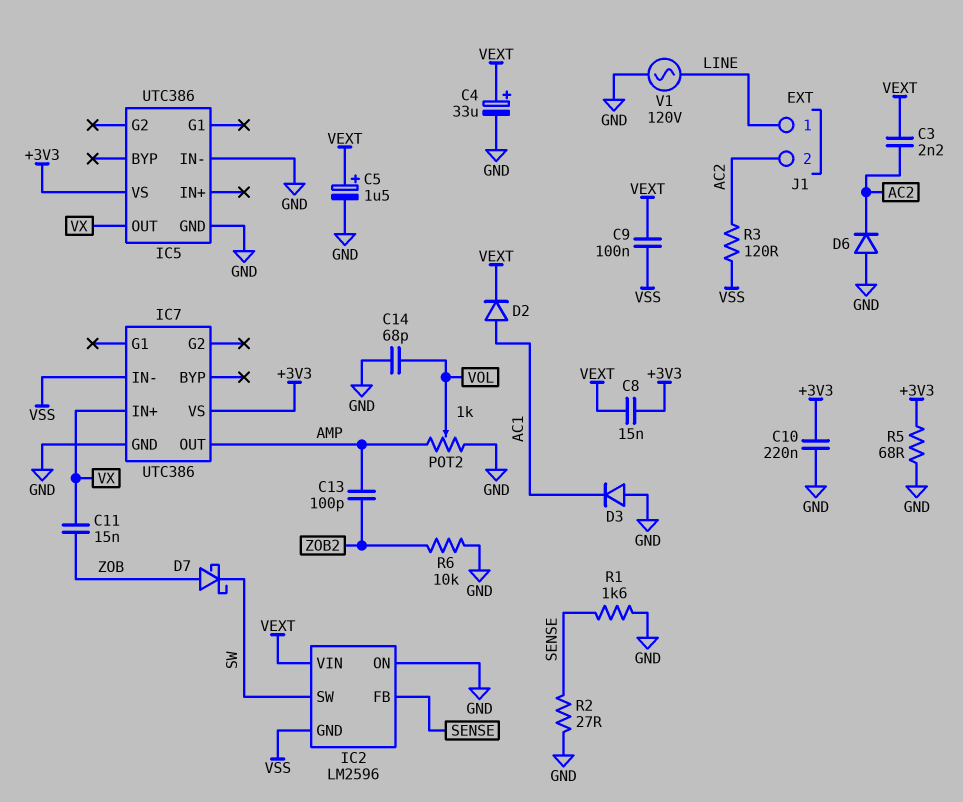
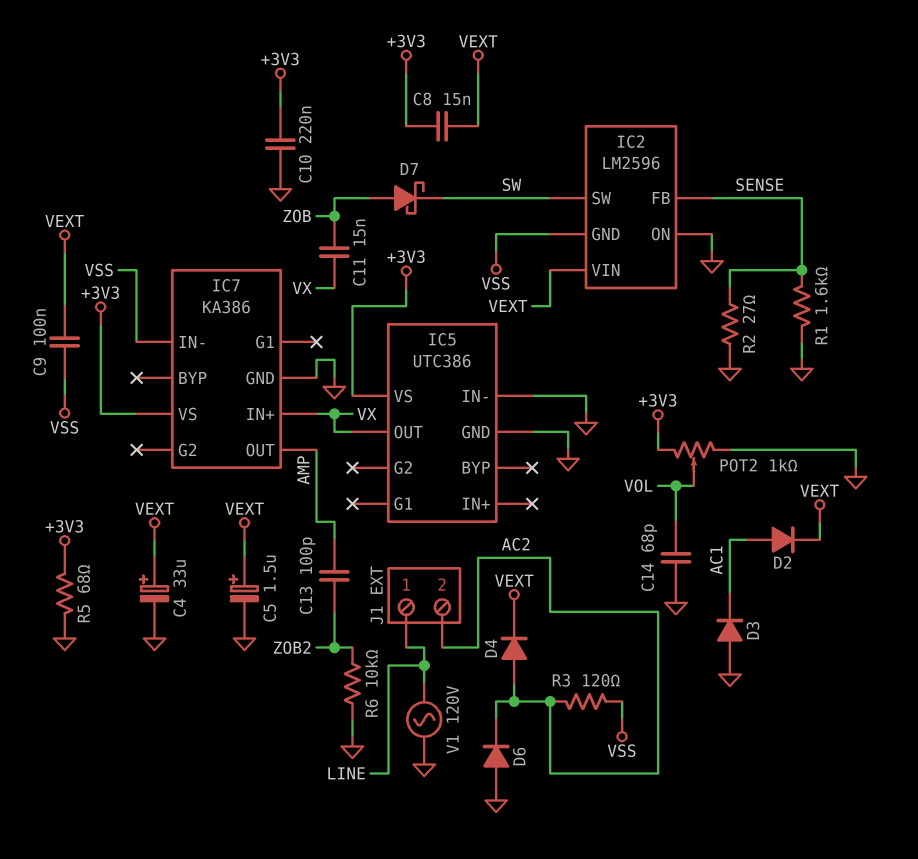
C3: 2.2nF (AC2, VEXT) -> none
D4: none -> diode (A AC2, K VEXT)
IC7: UTC386 -> KA386
POT2: 1k (AMP, GND, wiper VOL) -> 1k (+3V3, GND, wiper VOL)

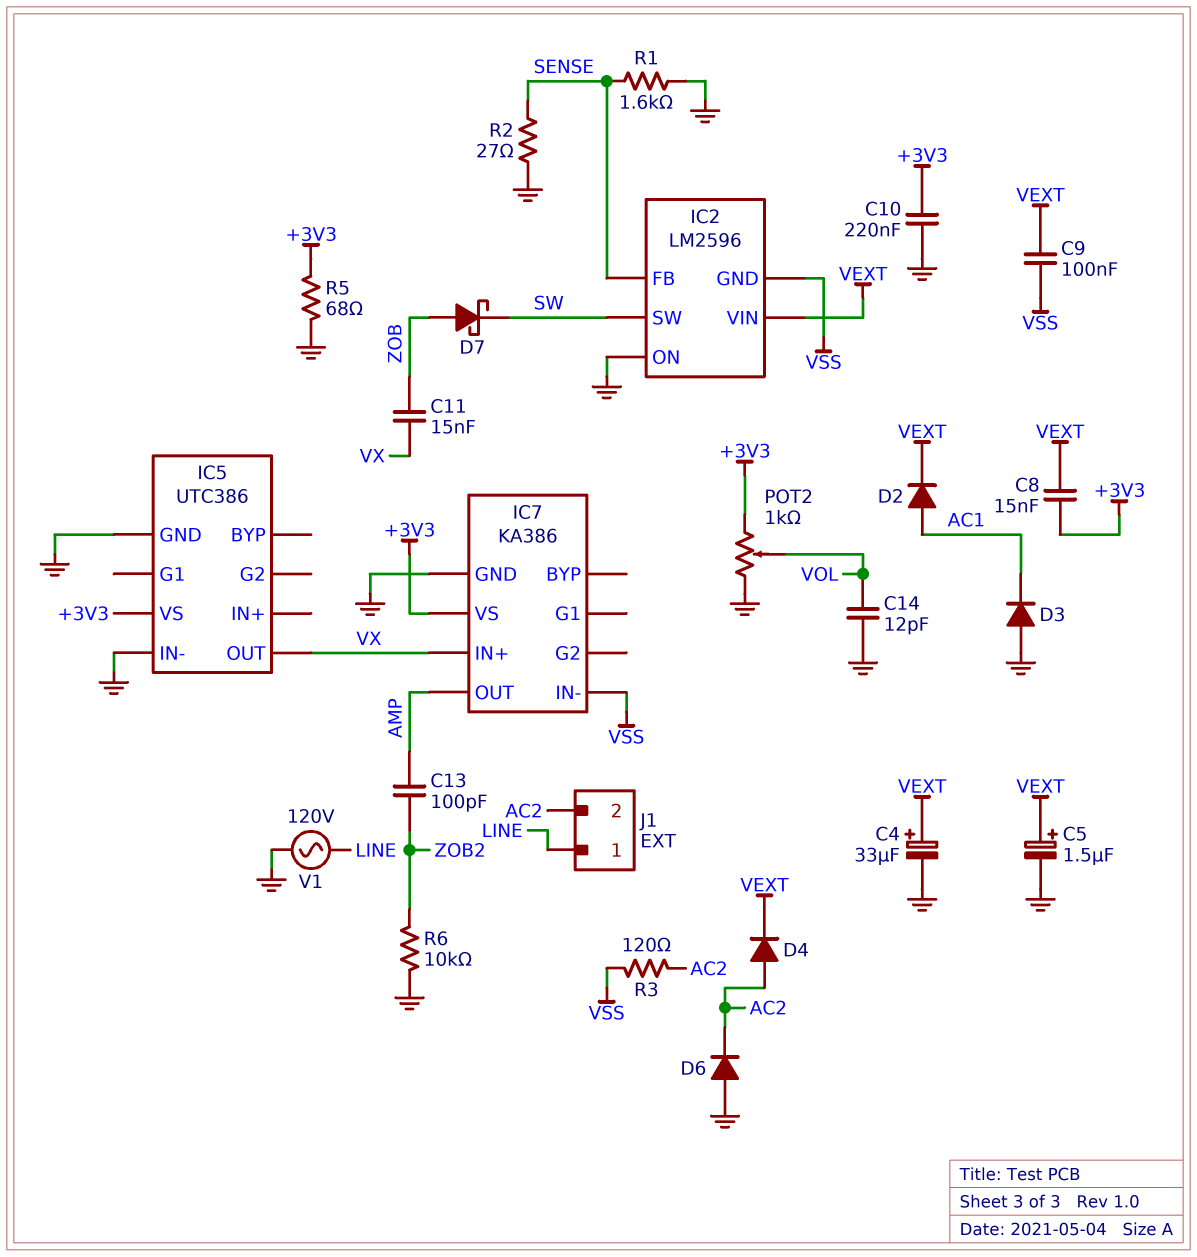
C14: 68pF (GND, VOL) -> 12pF (GND, VOL)

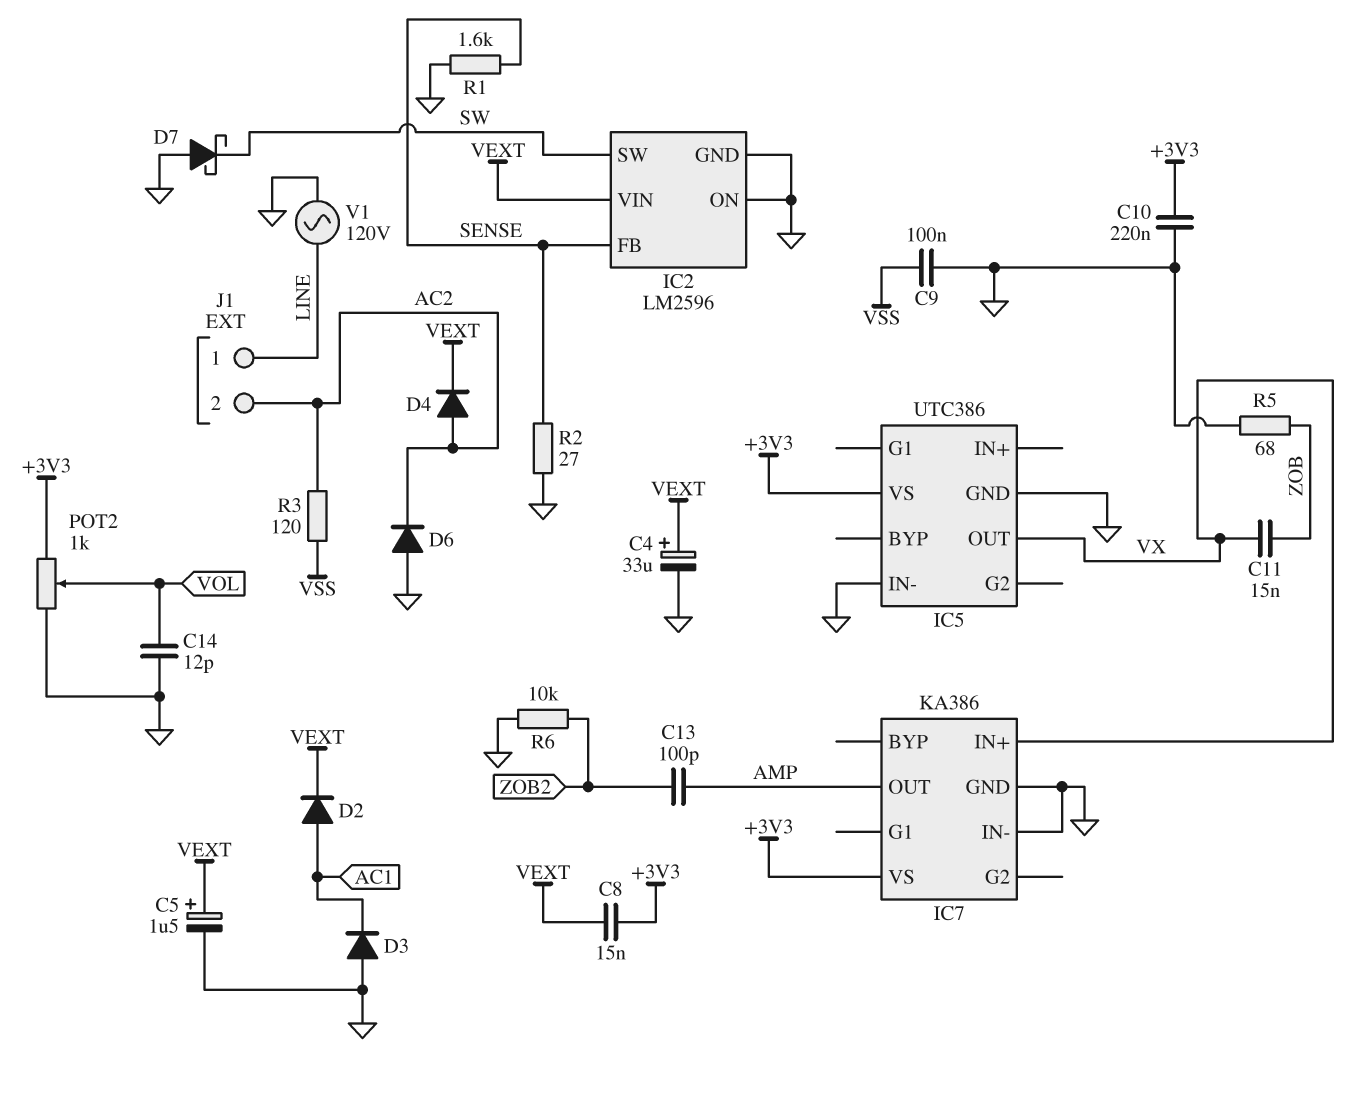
C9: 100nF (VEXT, VSS) -> 100nF (GND, VSS)
D7: schottky (A ZOB, K SW) -> schottky (A GND, K SW)
IC2 pin GND: VSS -> GND
IC7 pin IN-: VSS -> GND
R5: 68 (+3V3, GND) -> 68 (GND, ZOB)

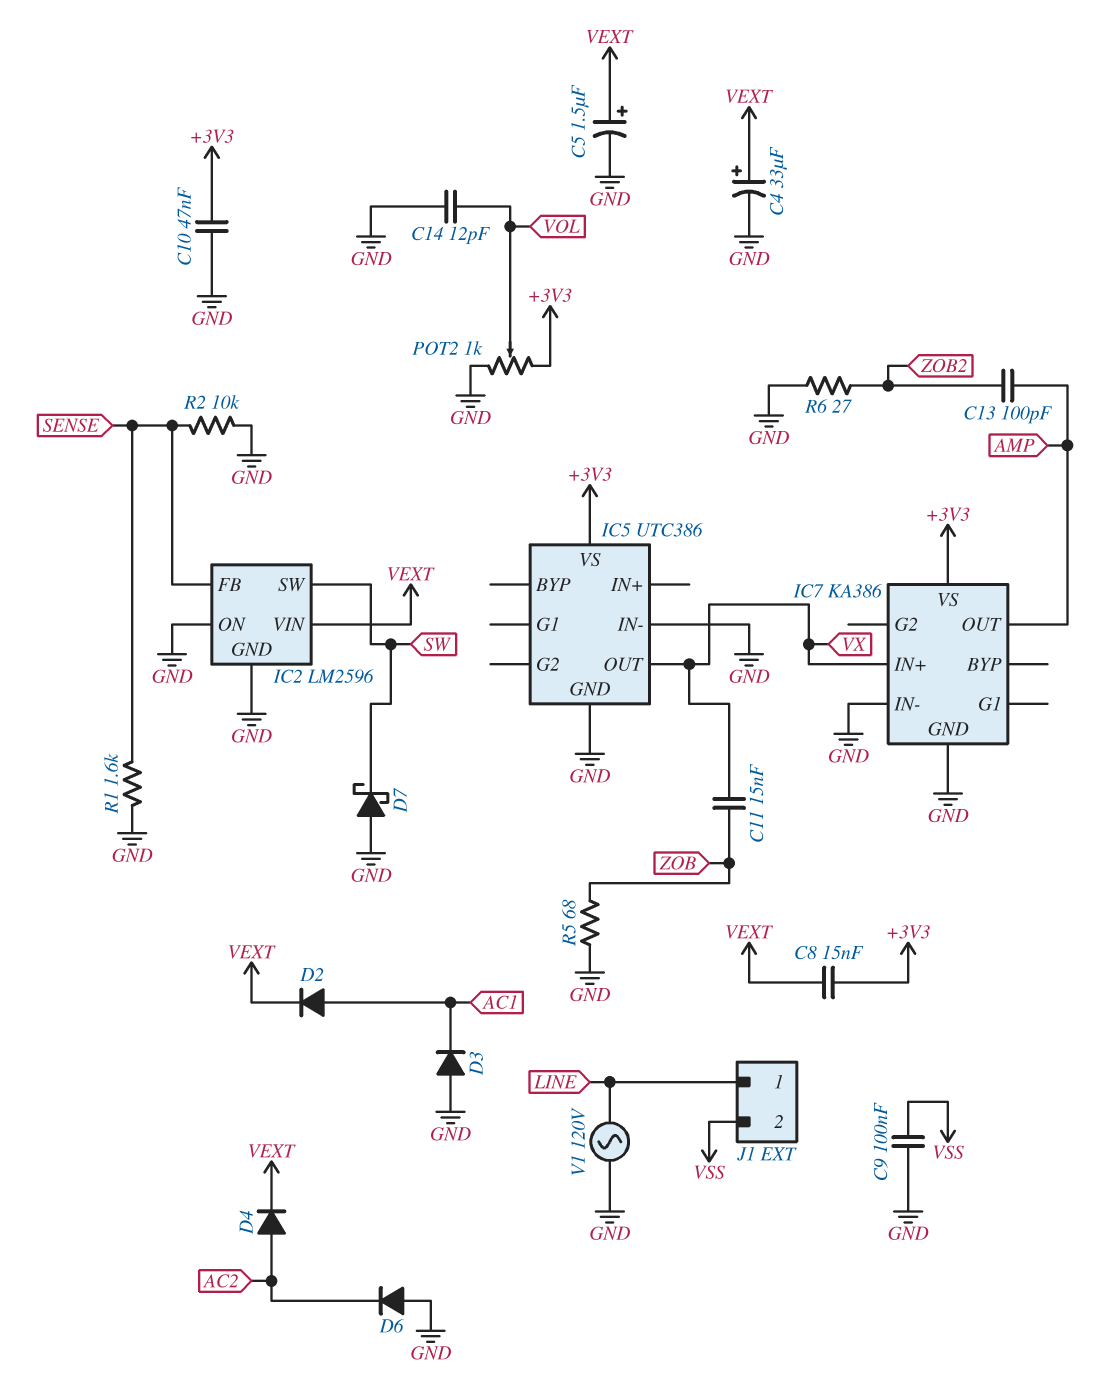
C10: 220nF (+3V3, GND) -> 47nF (+3V3, GND)
J1 pin 2: AC2 -> VSS
R2: 27 (GND, SENSE) -> 10k (GND, SENSE)
R3: 120 (AC2, VSS) -> none
R6: 10k (GND, ZOB2) -> 27 (GND, ZOB2)

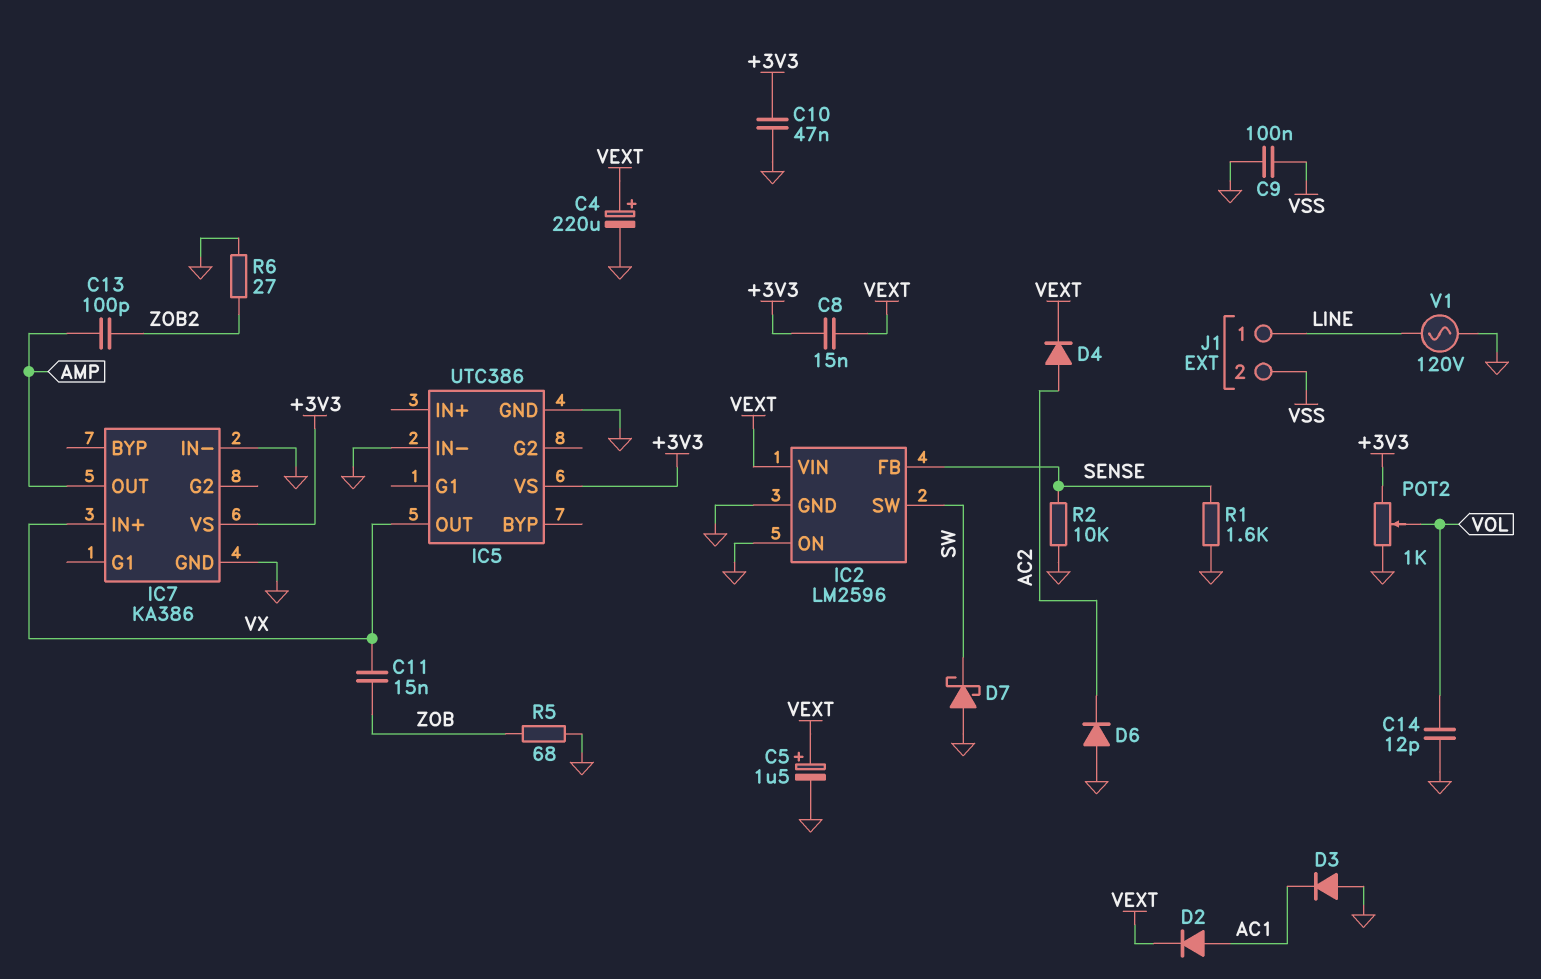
C4: 33uF (plus VEXT, minus GND) -> 220uF (plus VEXT, minus GND)

